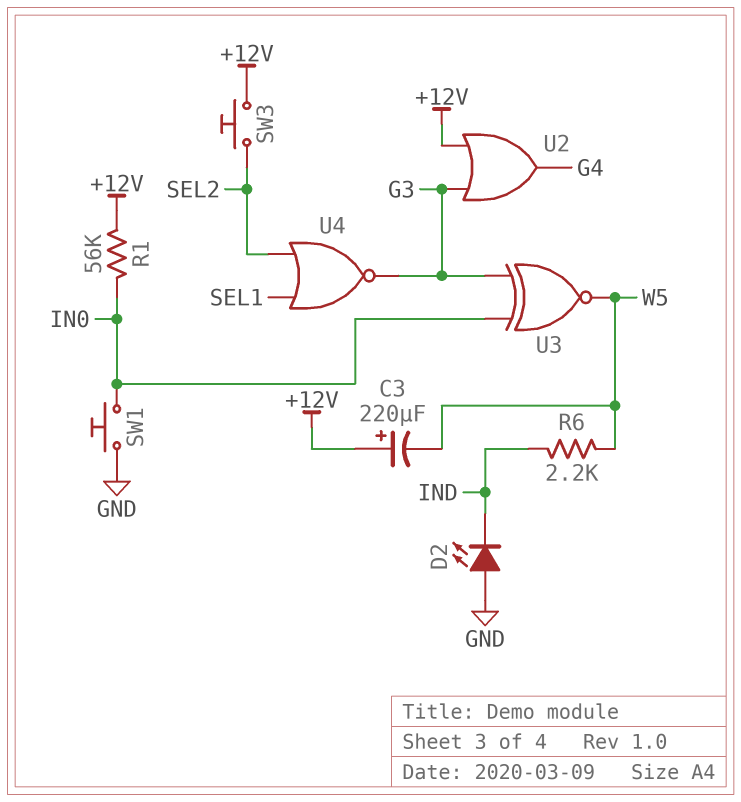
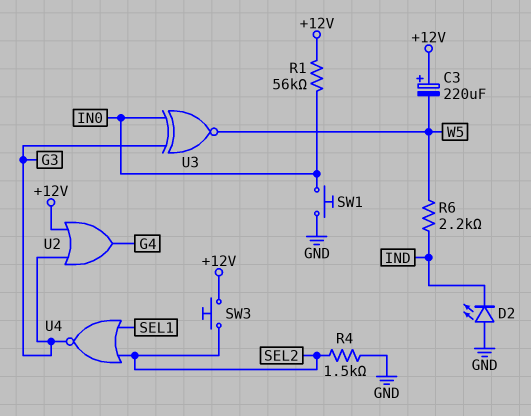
R4: none -> 1.5k (GND, SEL2)

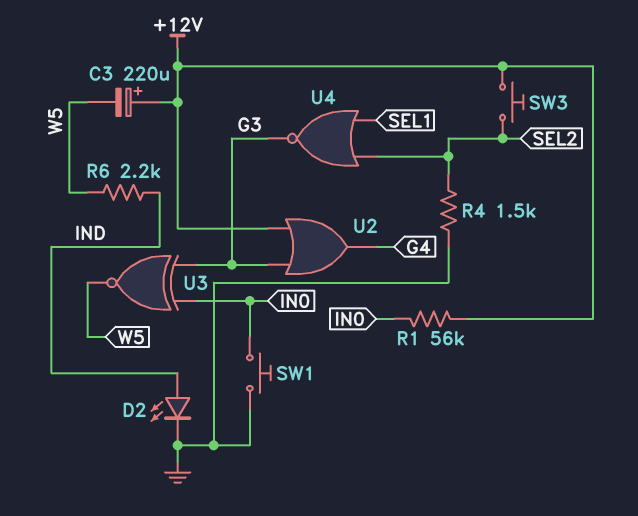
D2: LED (A GND, K IND) -> LED (A IND, K GND)

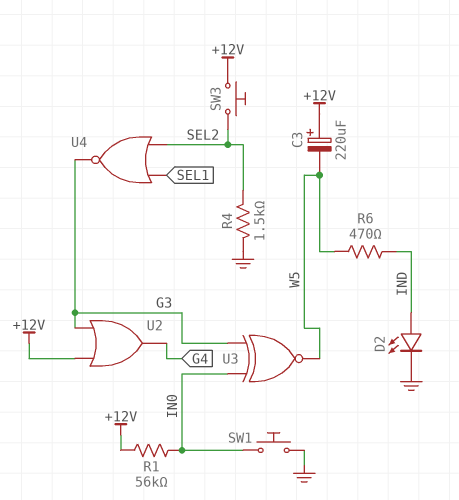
R6: 2.2k (IND, W5) -> 470 (IND, W5)

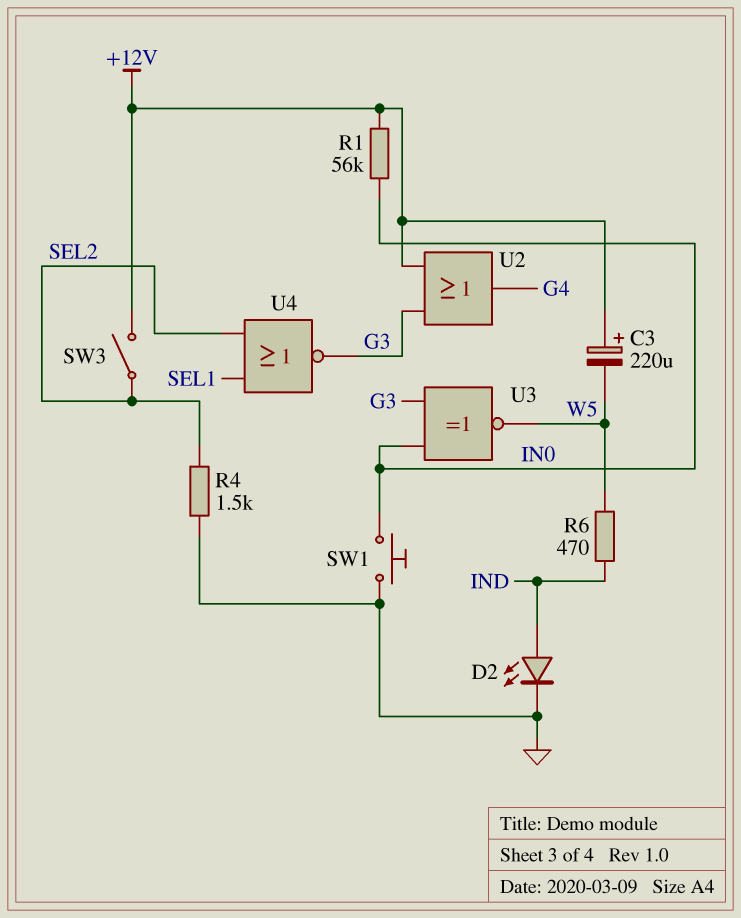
SW3: button (+12V, SEL2) -> switch (+12V, SEL2)

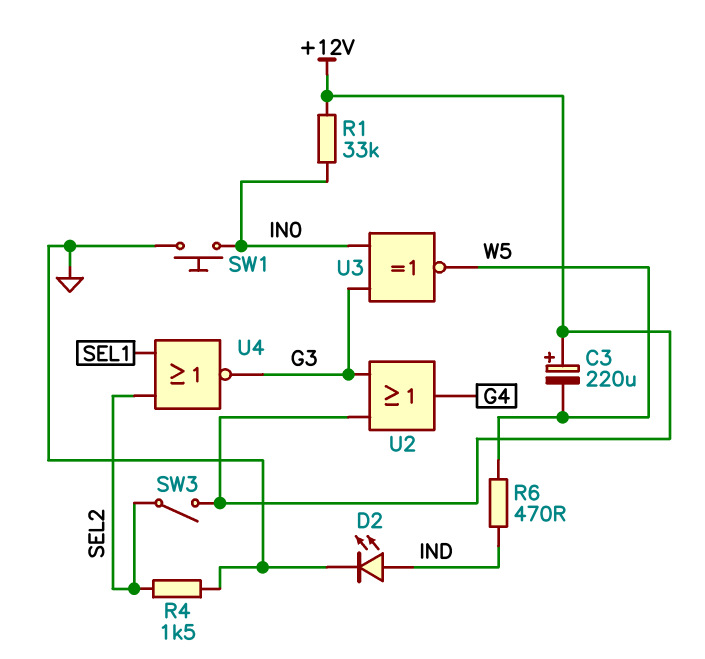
R1: 56k (+12V, IN0) -> 33k (+12V, IN0)

